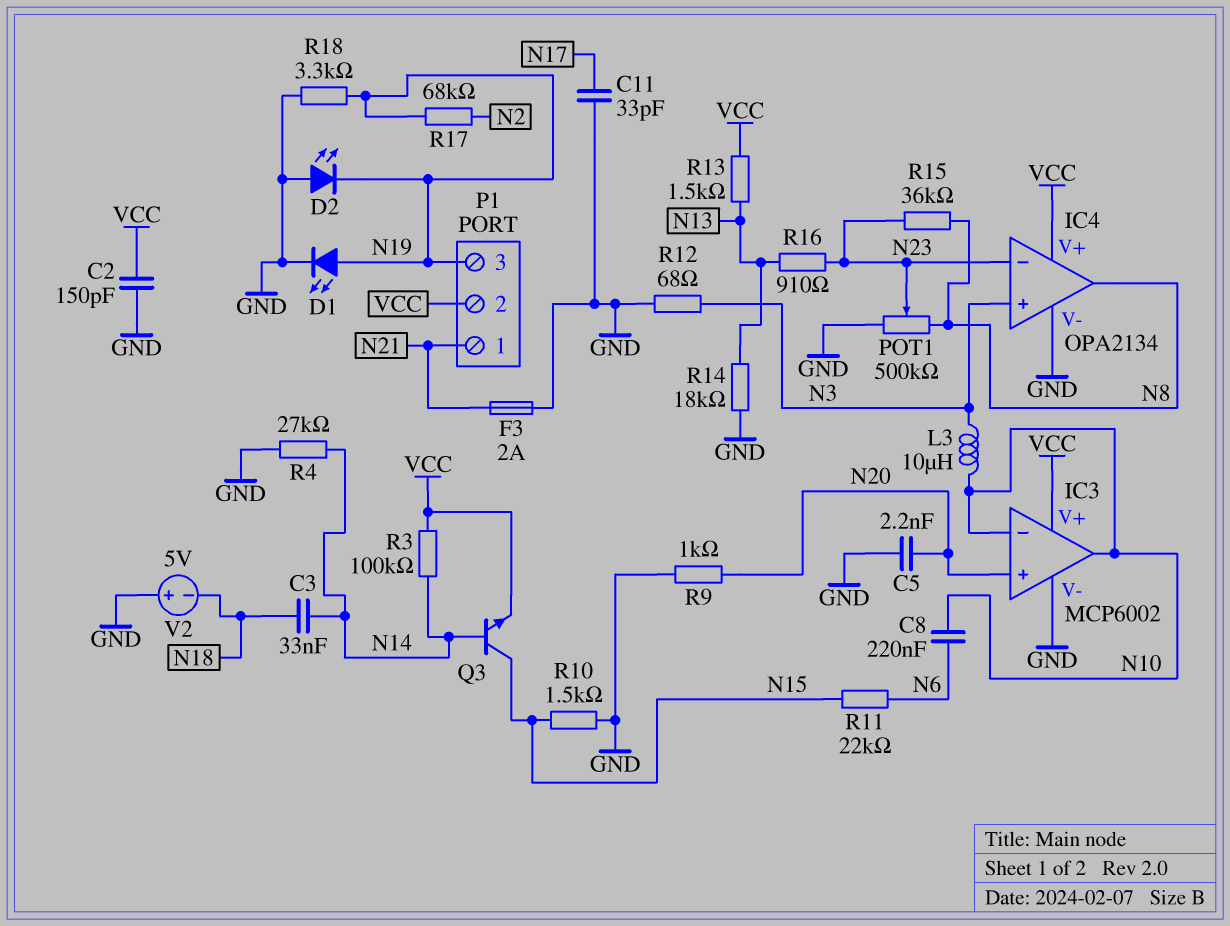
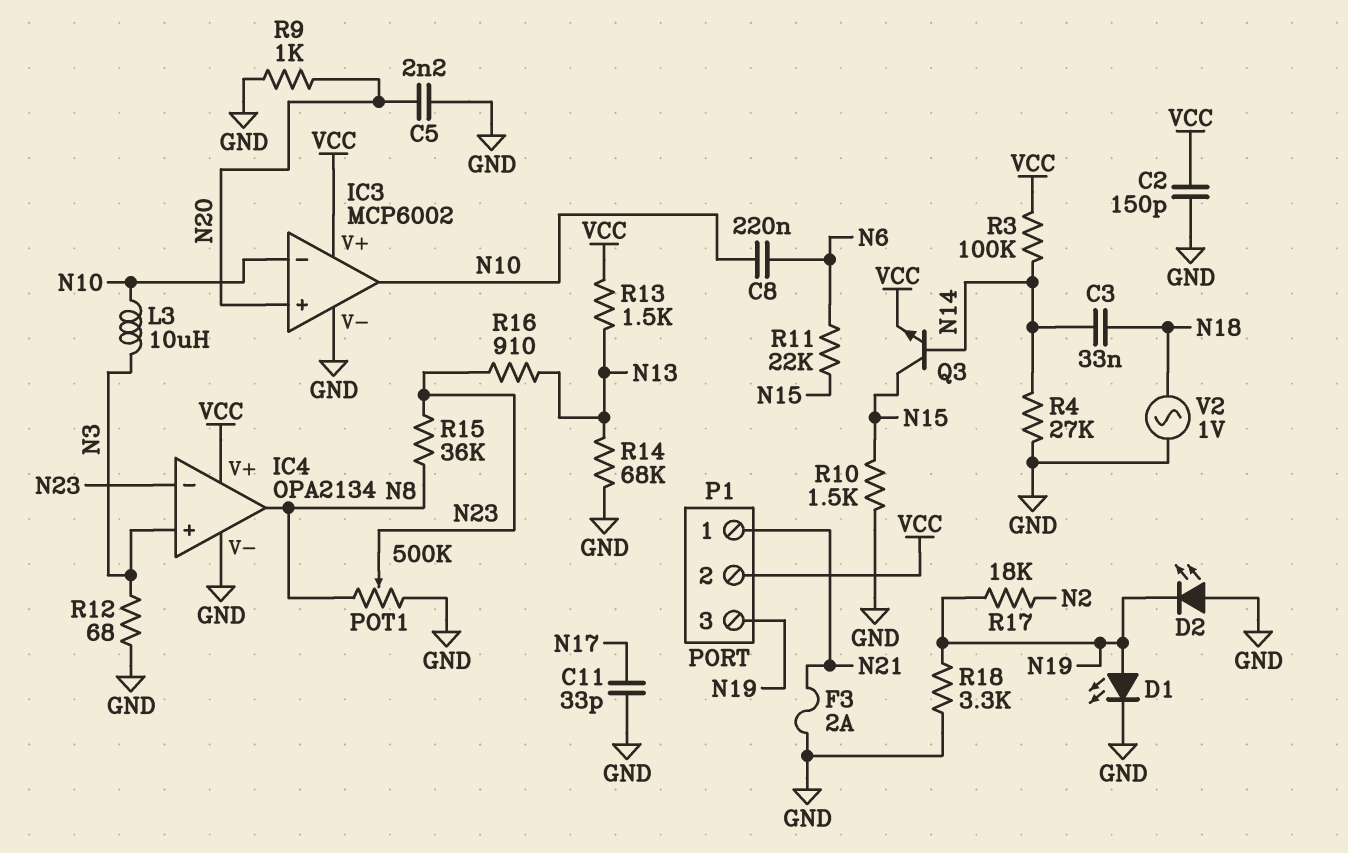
R14: 18k (GND, N13) -> 68k (GND, N13)
R17: 68k (N2, N19) -> 18k (N2, N19)
V2: 5V (plus GND, minus N18) -> AC 1V (GND, N18)

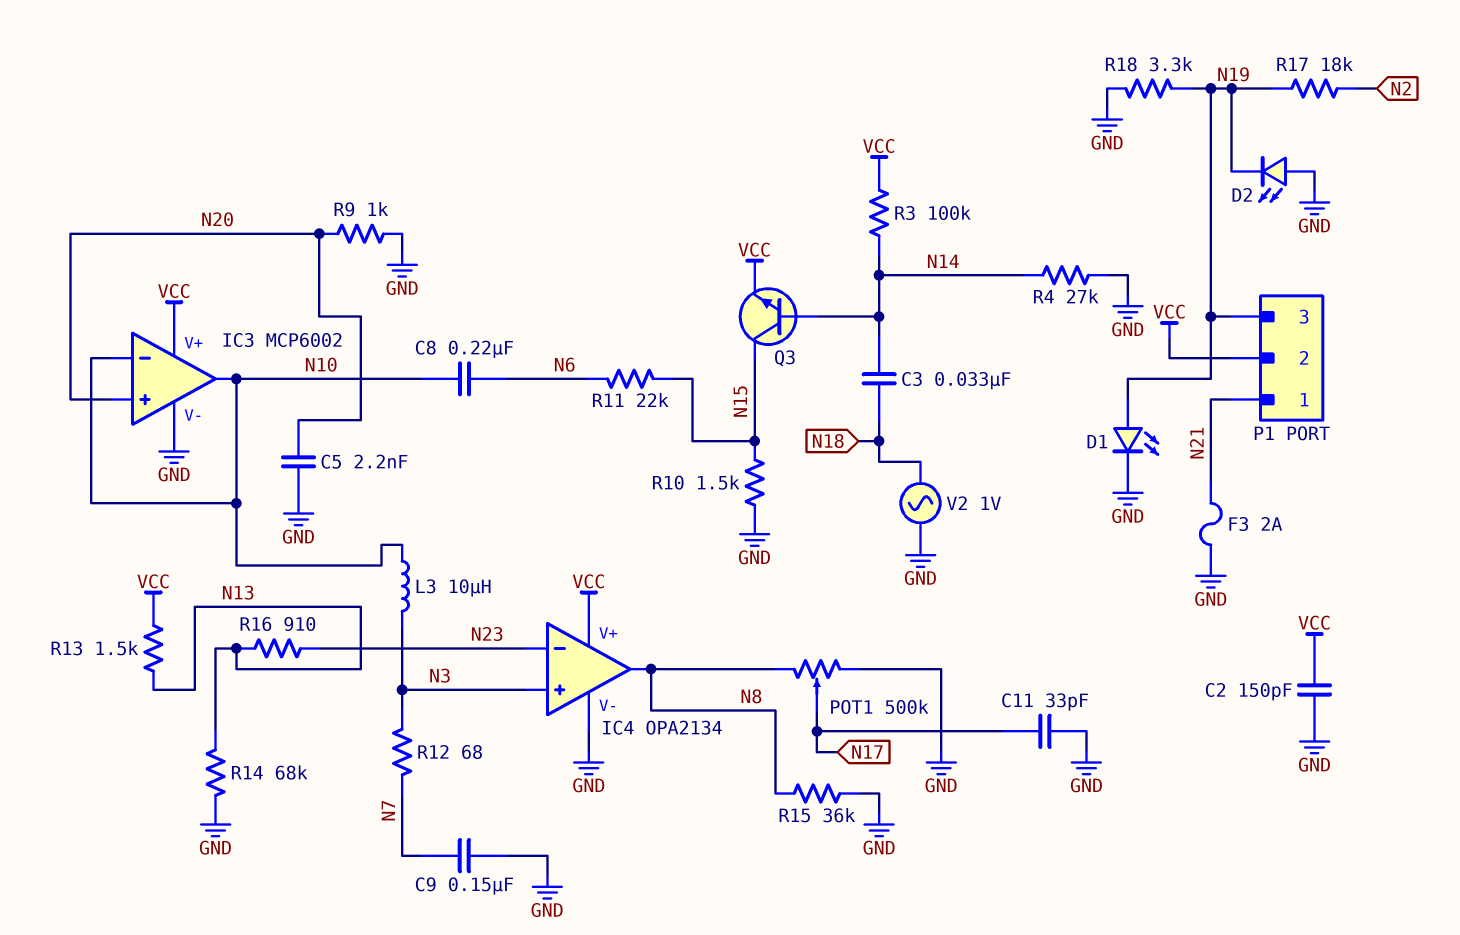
C9: none -> 150nF (GND, N7)
POT1: 500k (GND, N8, wiper N23) -> 500k (GND, N8, wiper N17)
R12: 68 (GND, N3) -> 68 (N3, N7)
R15: 36k (N8, N23) -> 36k (GND, N8)

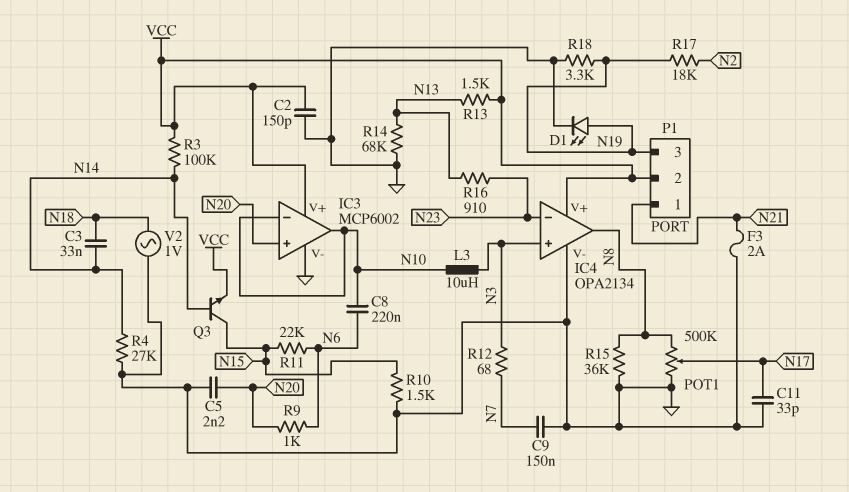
D2: LED (A GND, K N19) -> none
R9: 1k (GND, N20) -> 1k (N6, N20)

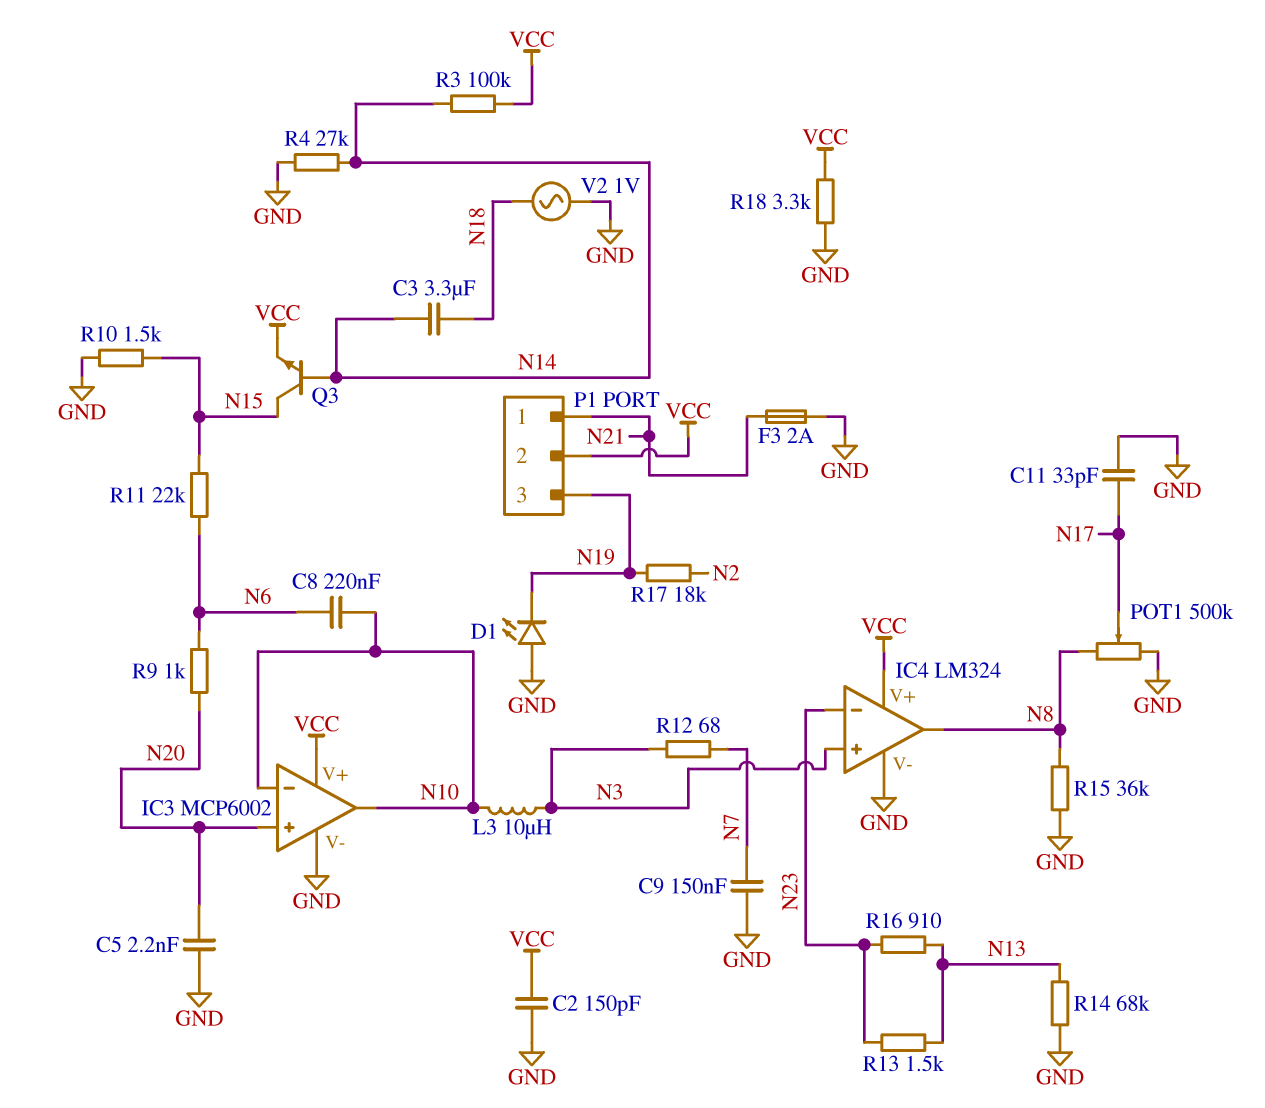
C3: 33nF (N14, N18) -> 3.3uF (N14, N18)
D1: LED (A N19, K GND) -> LED (A GND, K N19)
IC4: OPA2134 -> LM324
R13: 1.5k (N13, VCC) -> 1.5k (N13, N23)
R18: 3.3k (GND, N19) -> 3.3k (GND, VCC)

